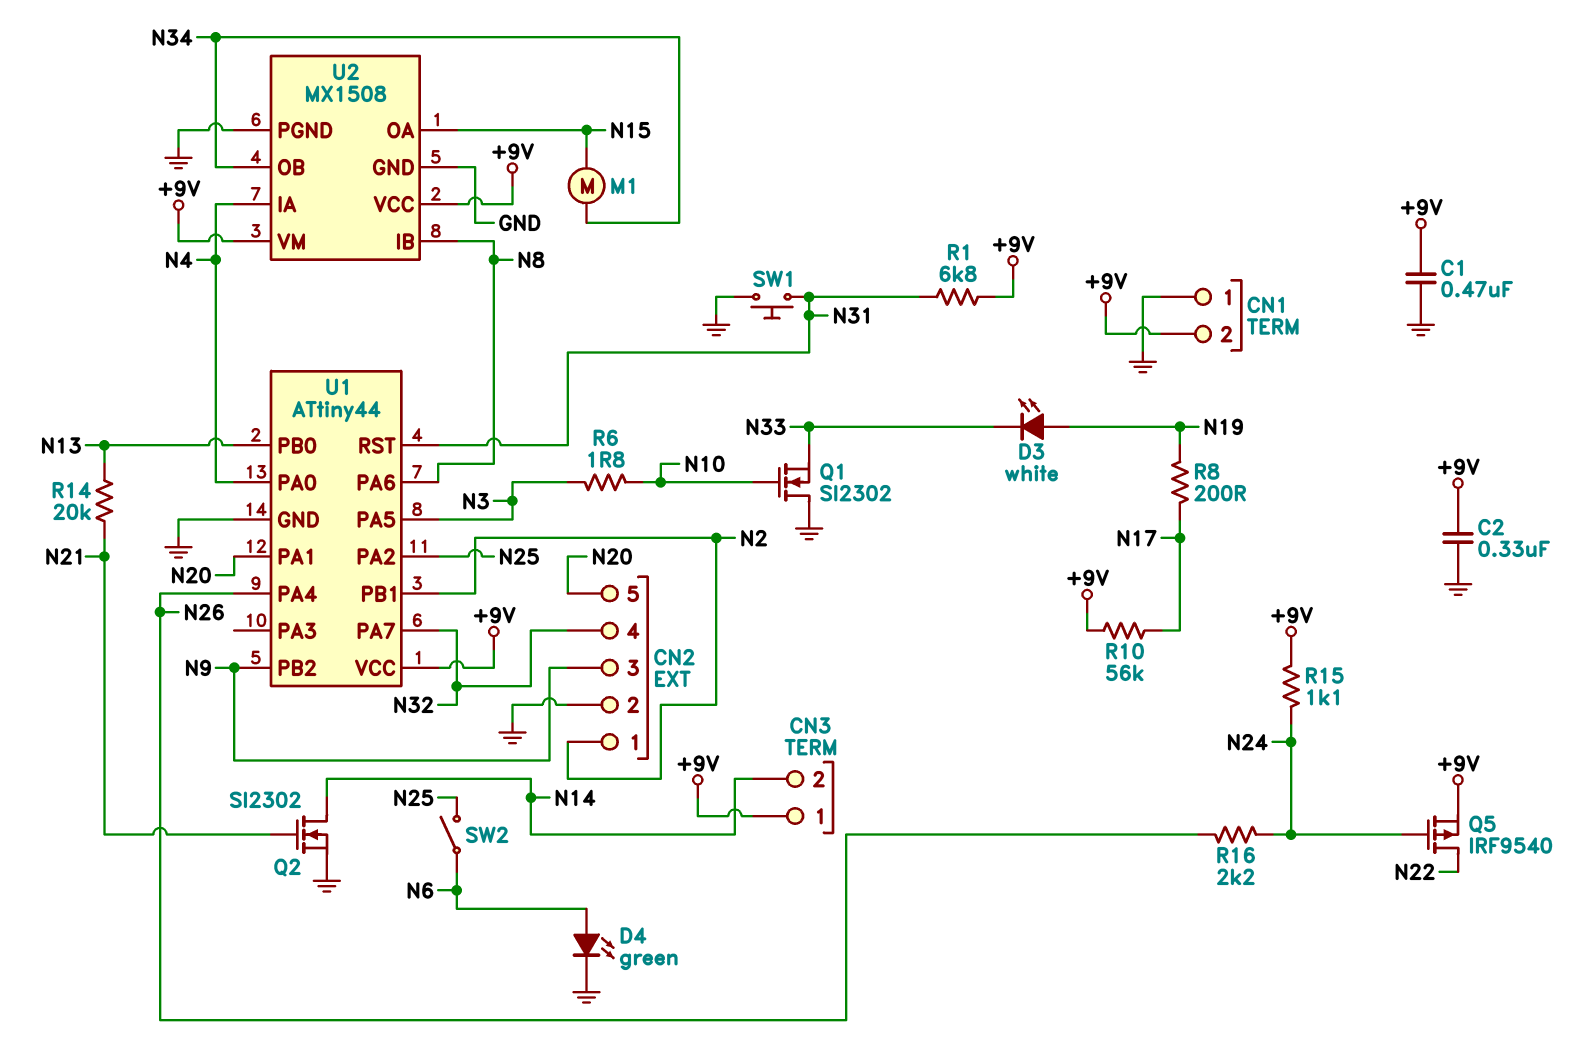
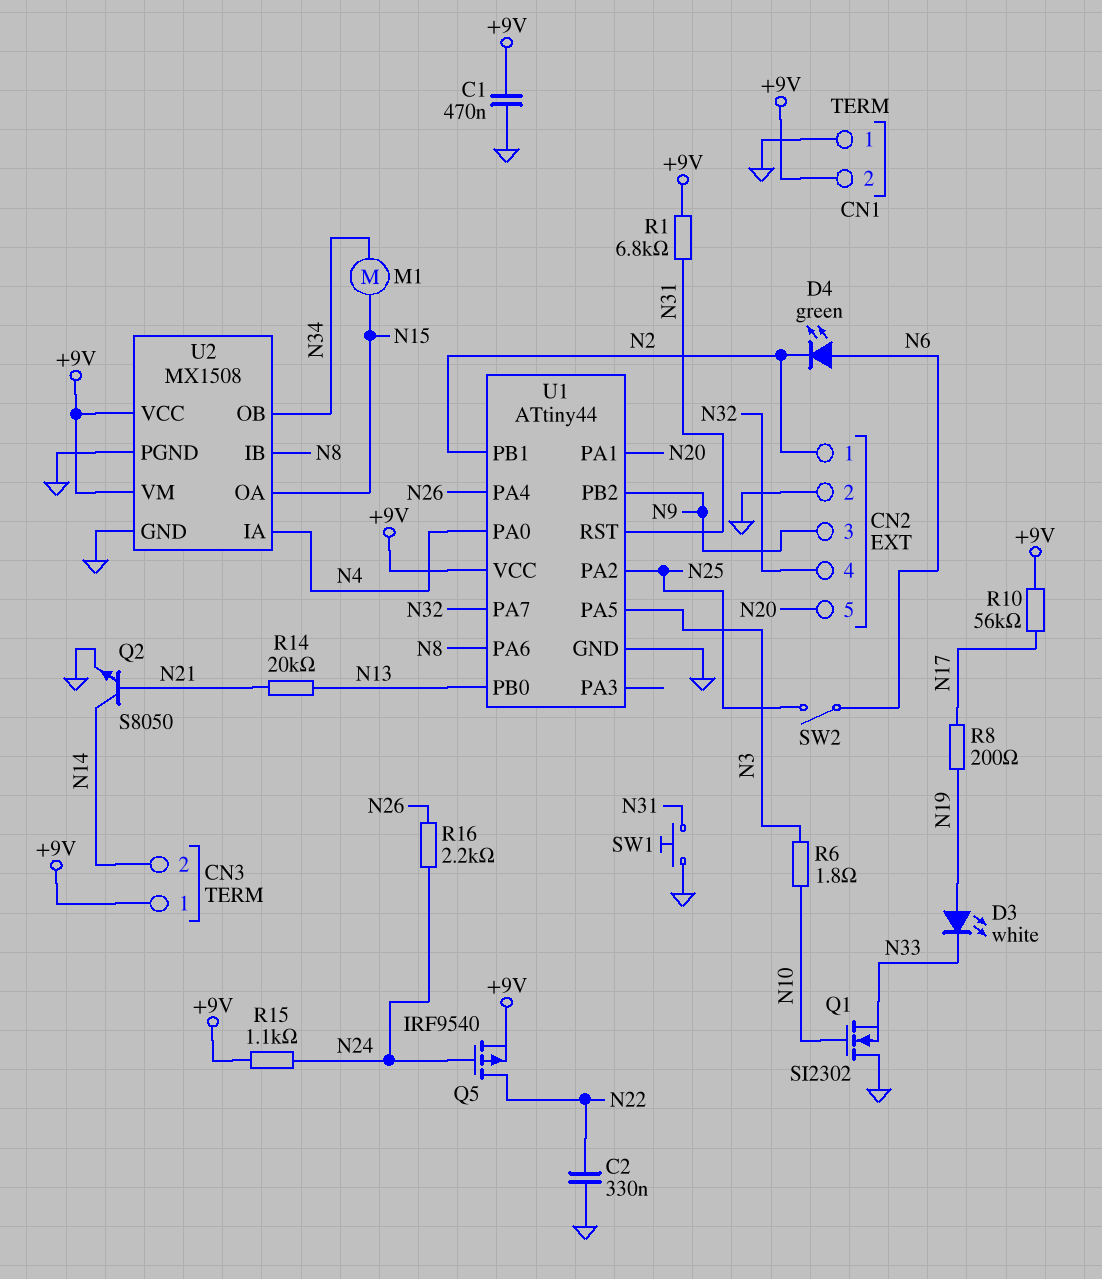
C2: 330nF (+9V, GND) -> 330nF (GND, N22)
D4: LED green (A N6, K GND) -> LED green (A N6, K N2)
Q2: NMOS SI2302 (G N21, D N14, S GND) -> NPN S8050 (B N21, C N14, E GND)

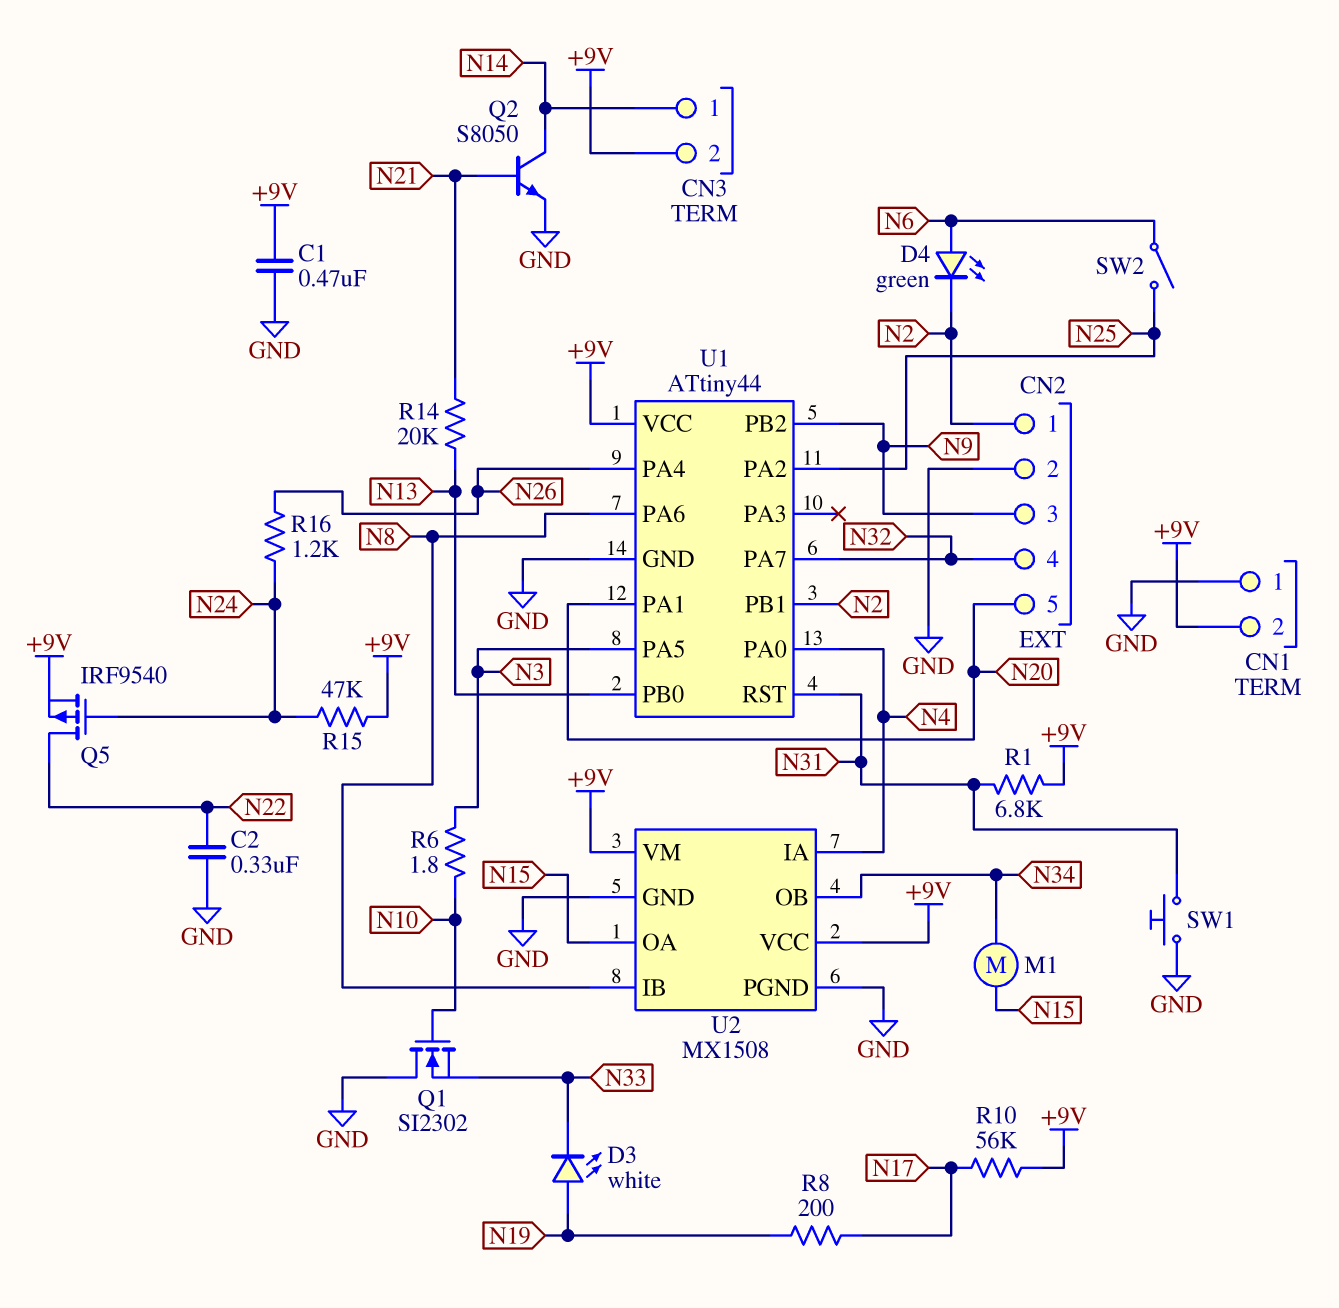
CN3 pin 1: +9V -> N14
CN3 pin 2: N14 -> +9V
R15: 1.1k (+9V, N24) -> 47k (+9V, N24)
R16: 2.2k (N24, N26) -> 1.2k (N24, N26)

